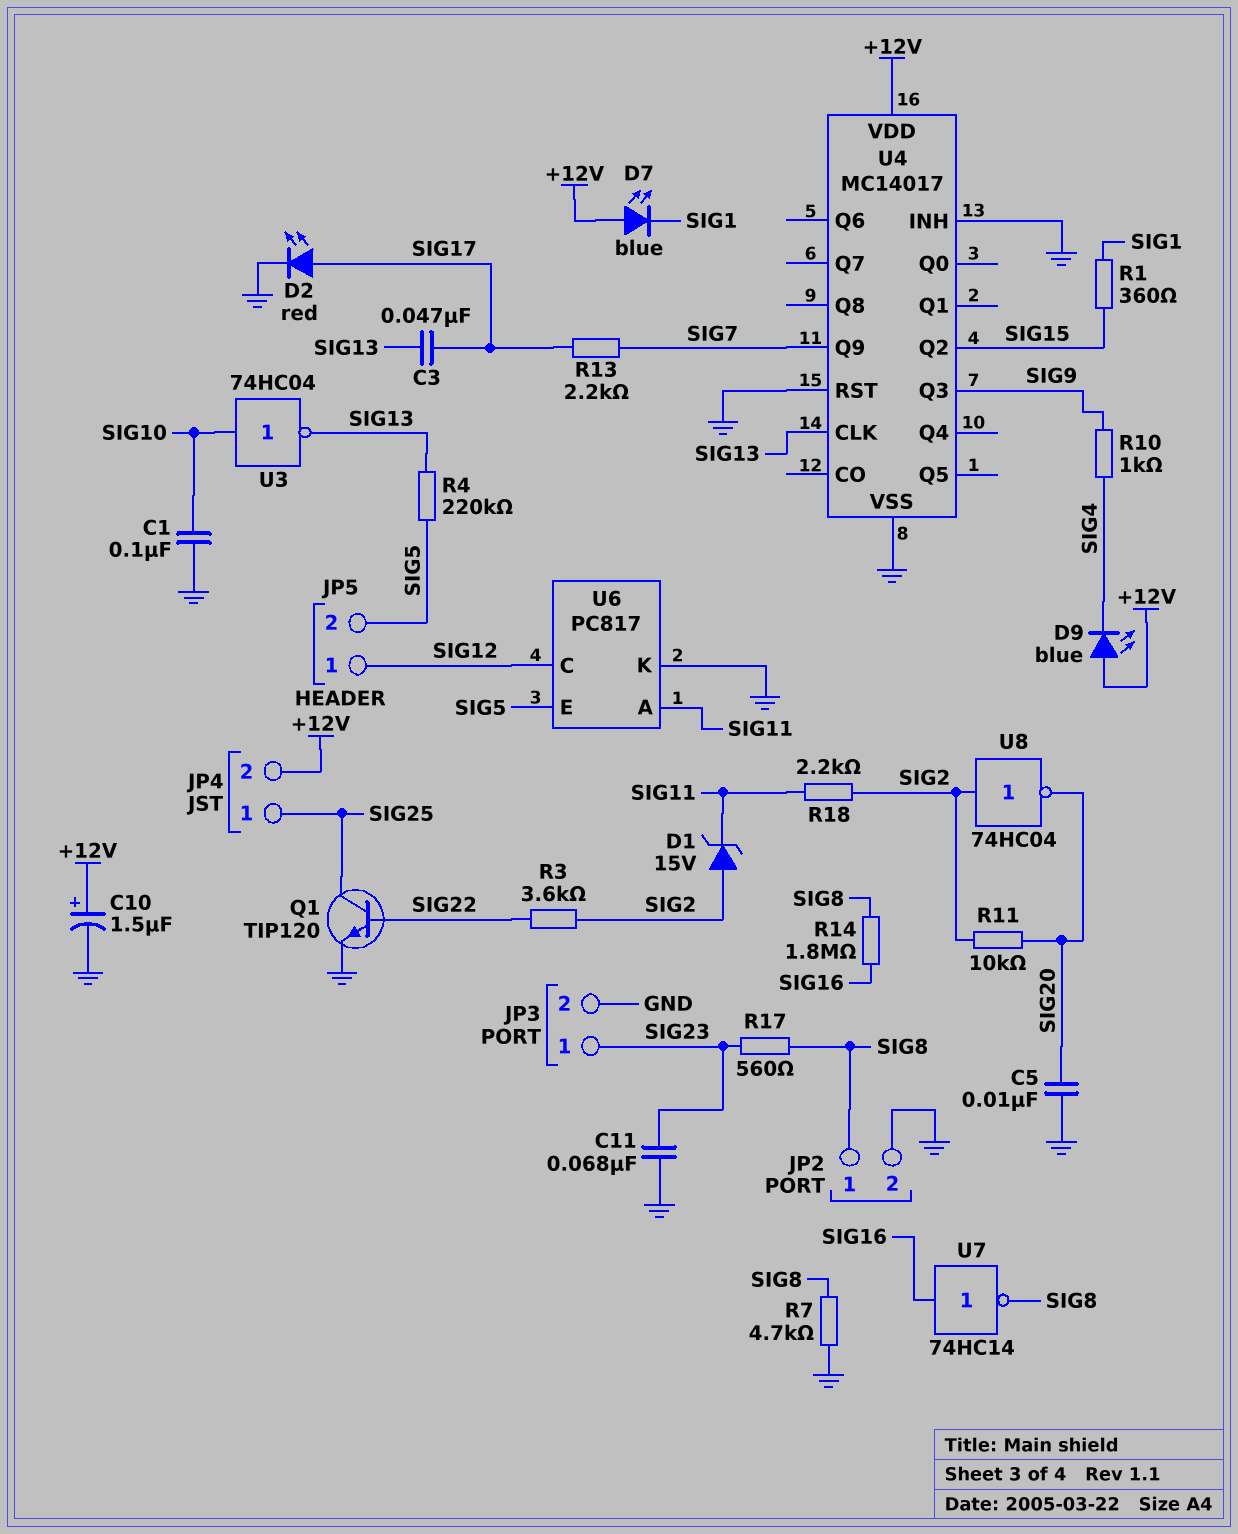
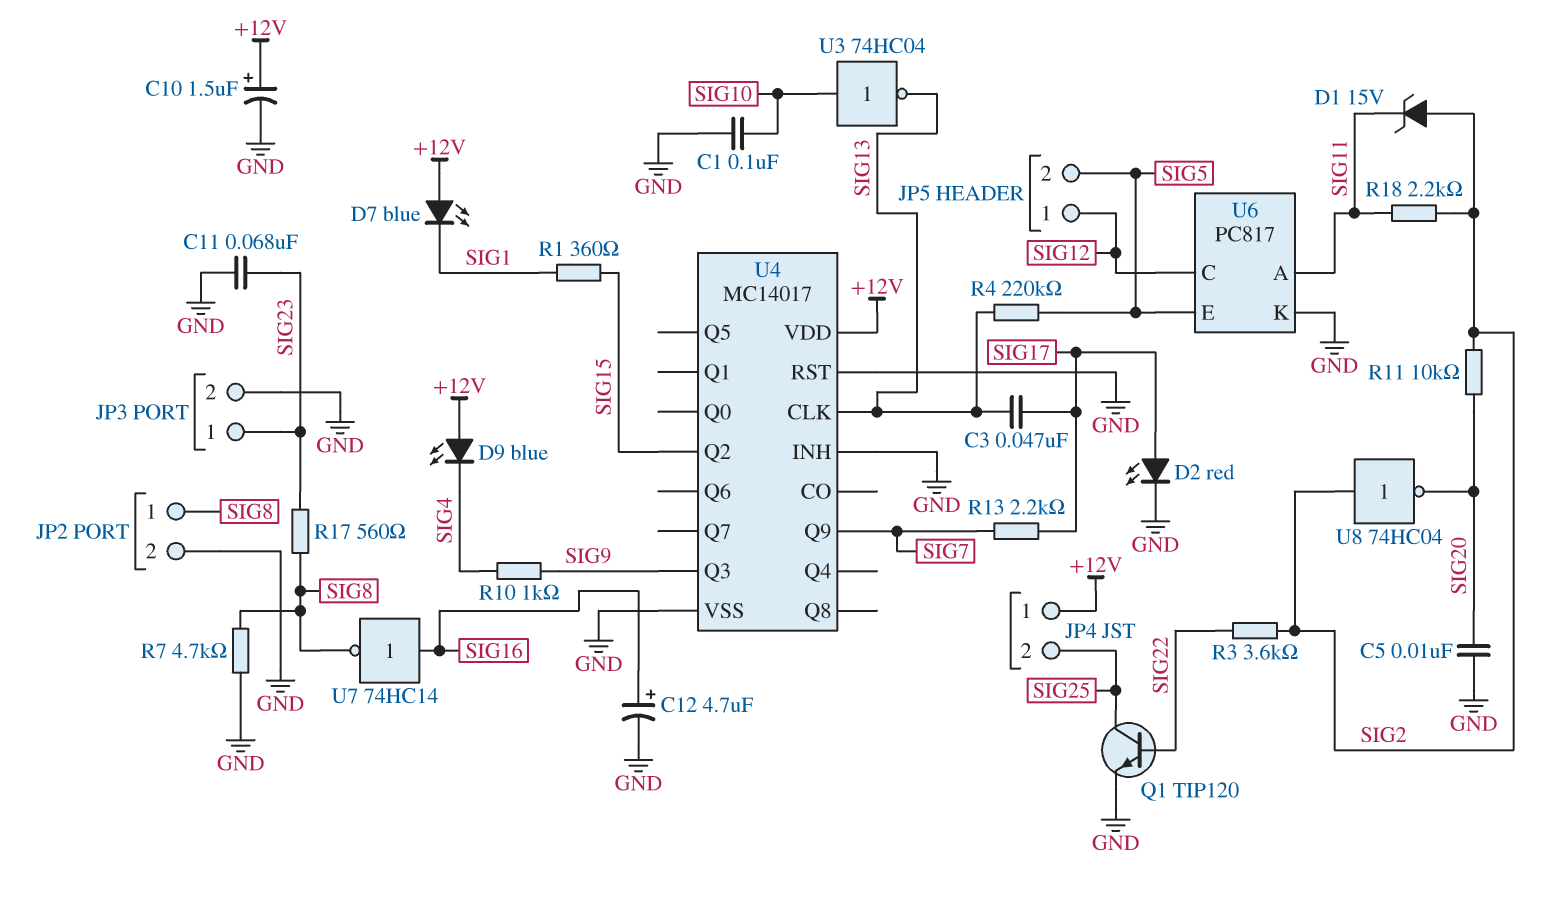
C12: none -> 4.7uF (plus SIG16, minus GND)
JP4 pin 1: SIG25 -> +12V
JP4 pin 2: +12V -> SIG25
R14: 1.8M (SIG8, SIG16) -> none

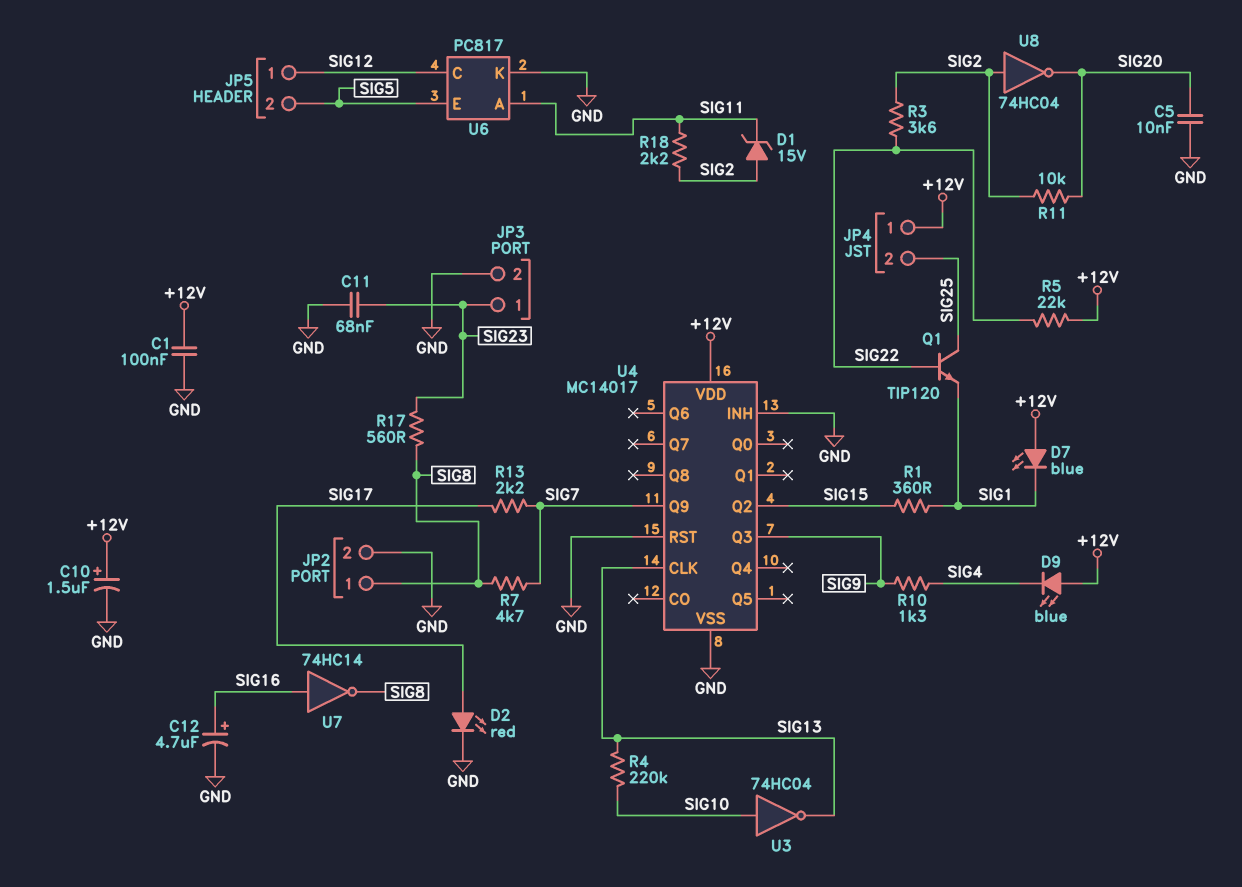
C1: 100nF (GND, SIG10) -> 100nF (+12V, GND)
C3: 47nF (SIG13, SIG17) -> none
Q1: NPN TIP120 (B SIG22, C SIG25, E GND) -> NPN TIP120 (B SIG22, C SIG25, E SIG1)
R4: 220k (SIG5, SIG13) -> 220k (SIG10, SIG13)
R5: none -> 22k (+12V, SIG22)
R7: 4.7k (GND, SIG8) -> 4.7k (SIG7, SIG8)
R10: 1k (SIG4, SIG9) -> 1.3k (SIG4, SIG9)

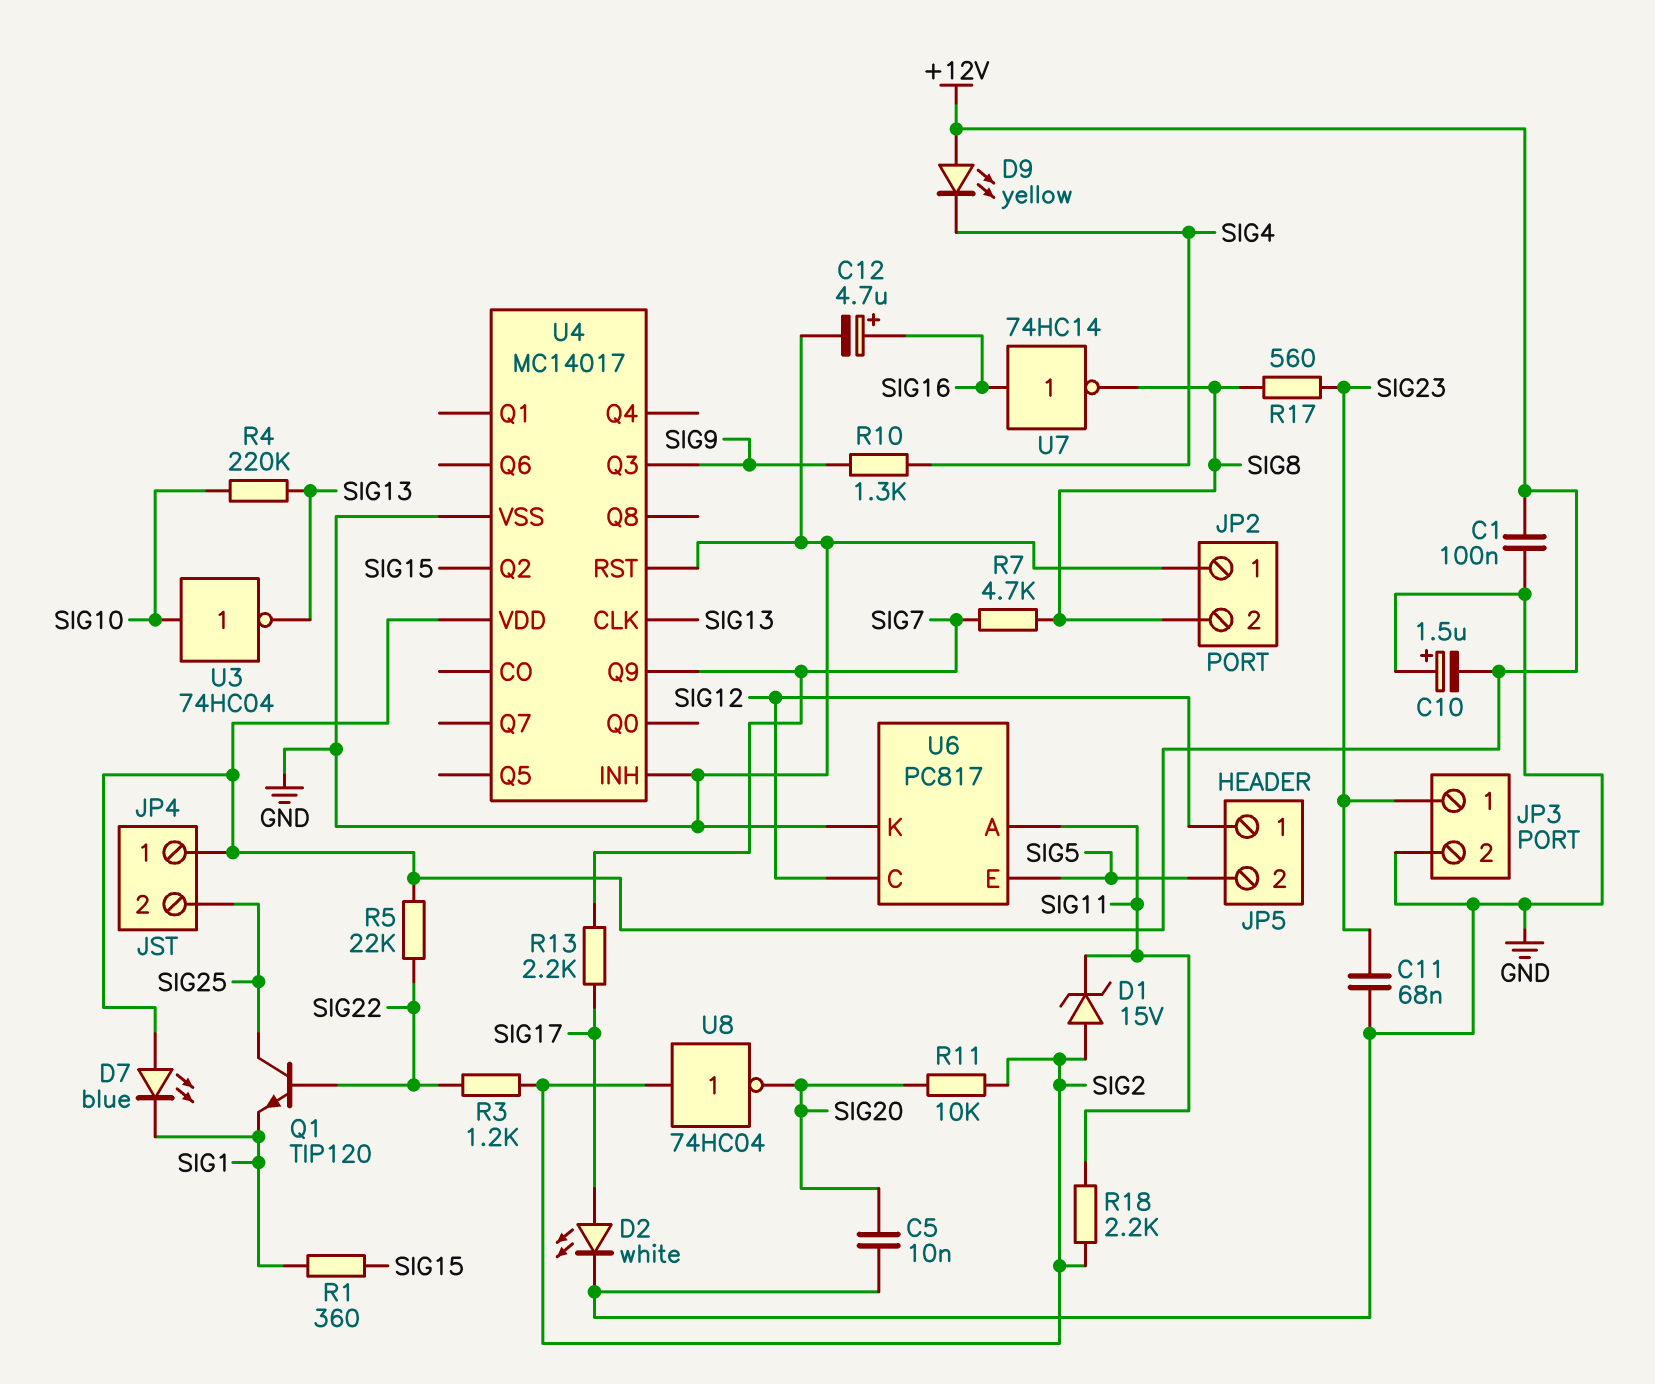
C10: 1.5uF (plus +12V, minus GND) -> 1.5uF (plus GND, minus +12V)
D2: LED red (A SIG17, K GND) -> LED white (A SIG17, K GND)
D9: LED blue (A +12V, K SIG4) -> LED yellow (A +12V, K SIG4)
JP2 pin 1: SIG8 -> GND
JP2 pin 2: GND -> SIG8
R3: 3.6k (SIG2, SIG22) -> 1.2k (SIG2, SIG22)

